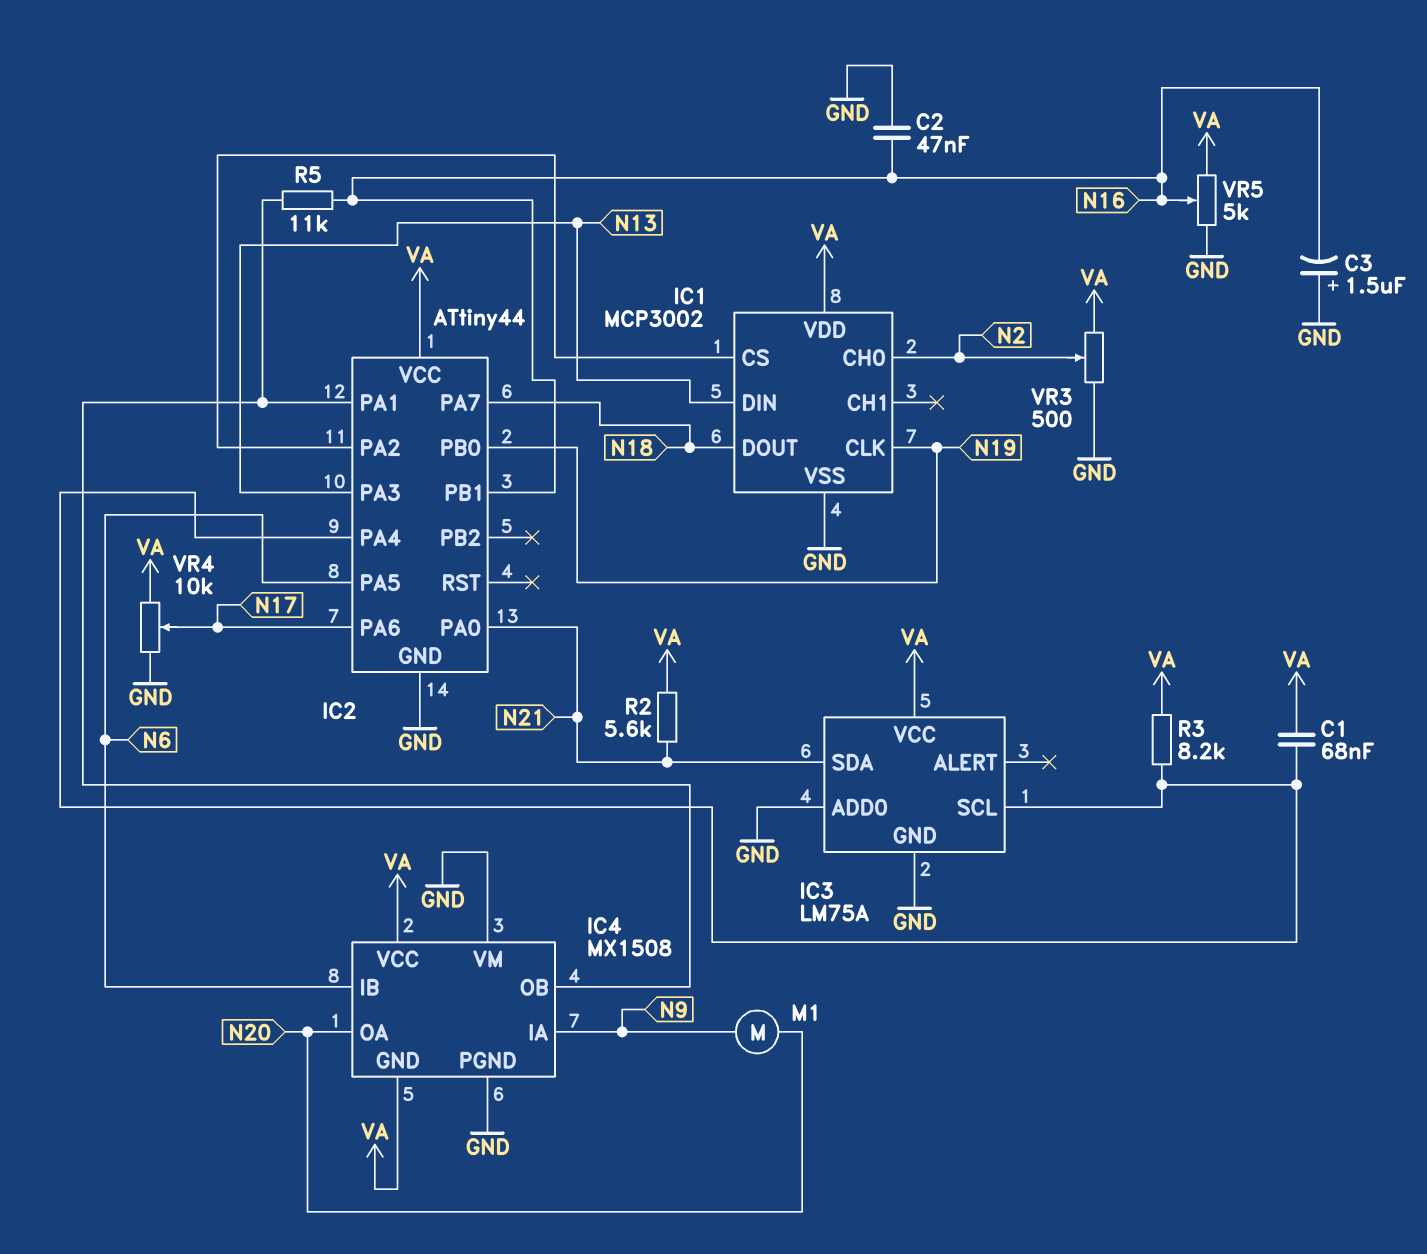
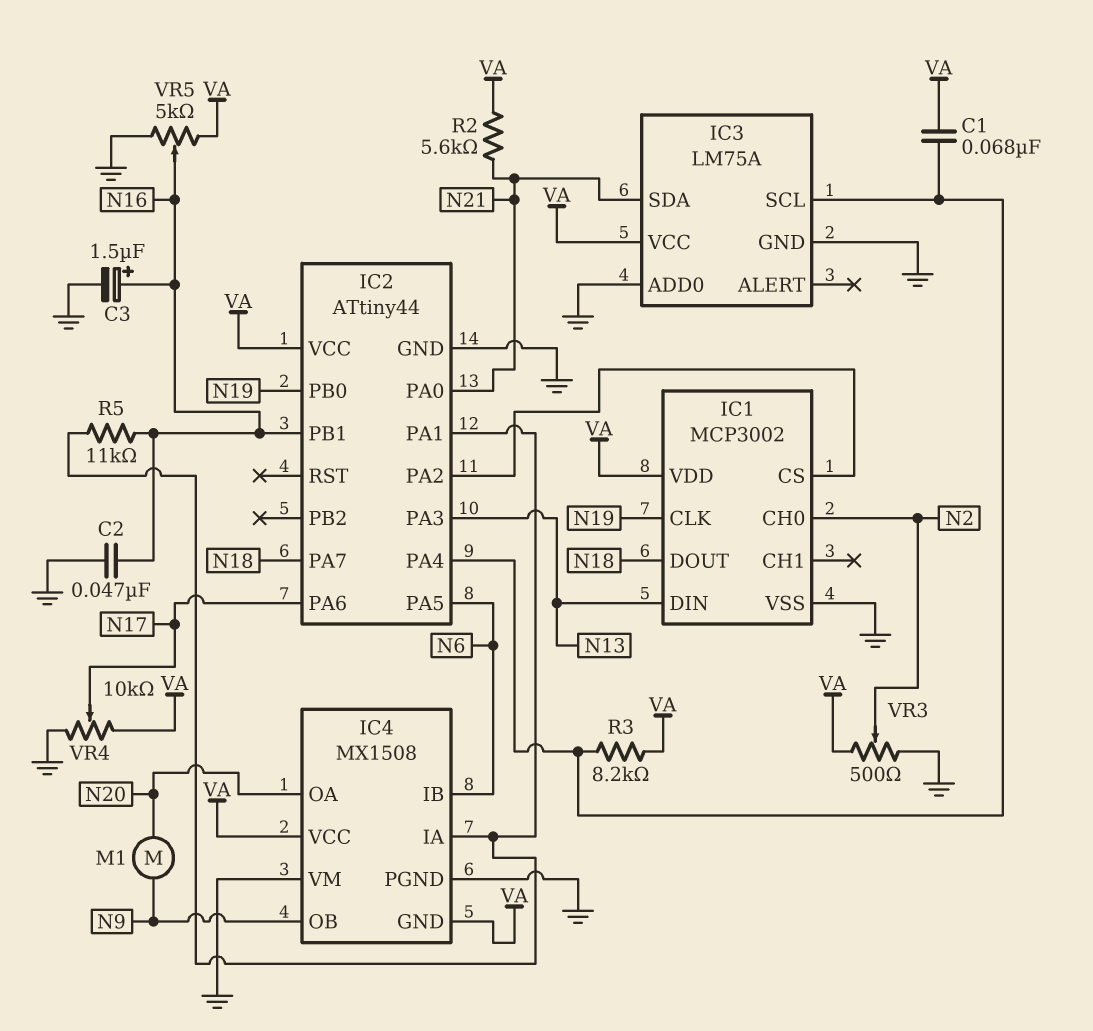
C3: 1.5uF (plus GND, minus N16) -> 1.5uF (plus N16, minus GND)
IC4 pin IA: N9 -> IC2/PA1
IC4 pin OB: IC2/PA1 -> N9

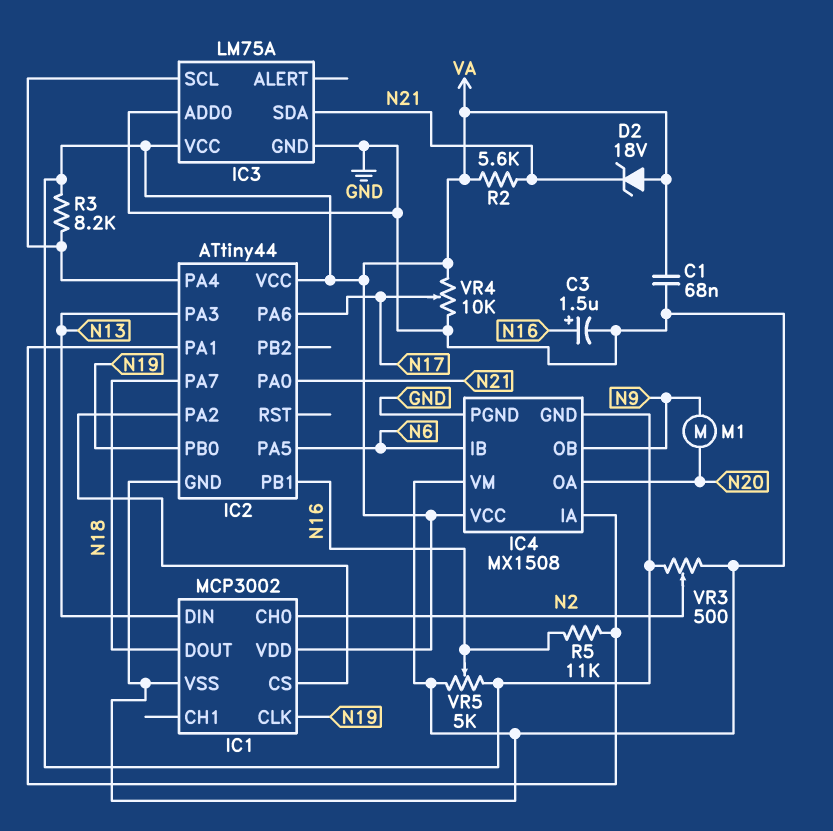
C1: 68nF (IC2/PA4, VA) -> 68nF (GND, VA)
C2: 47nF (GND, N16) -> none
D2: none -> zener 18V (A VA, K N21)

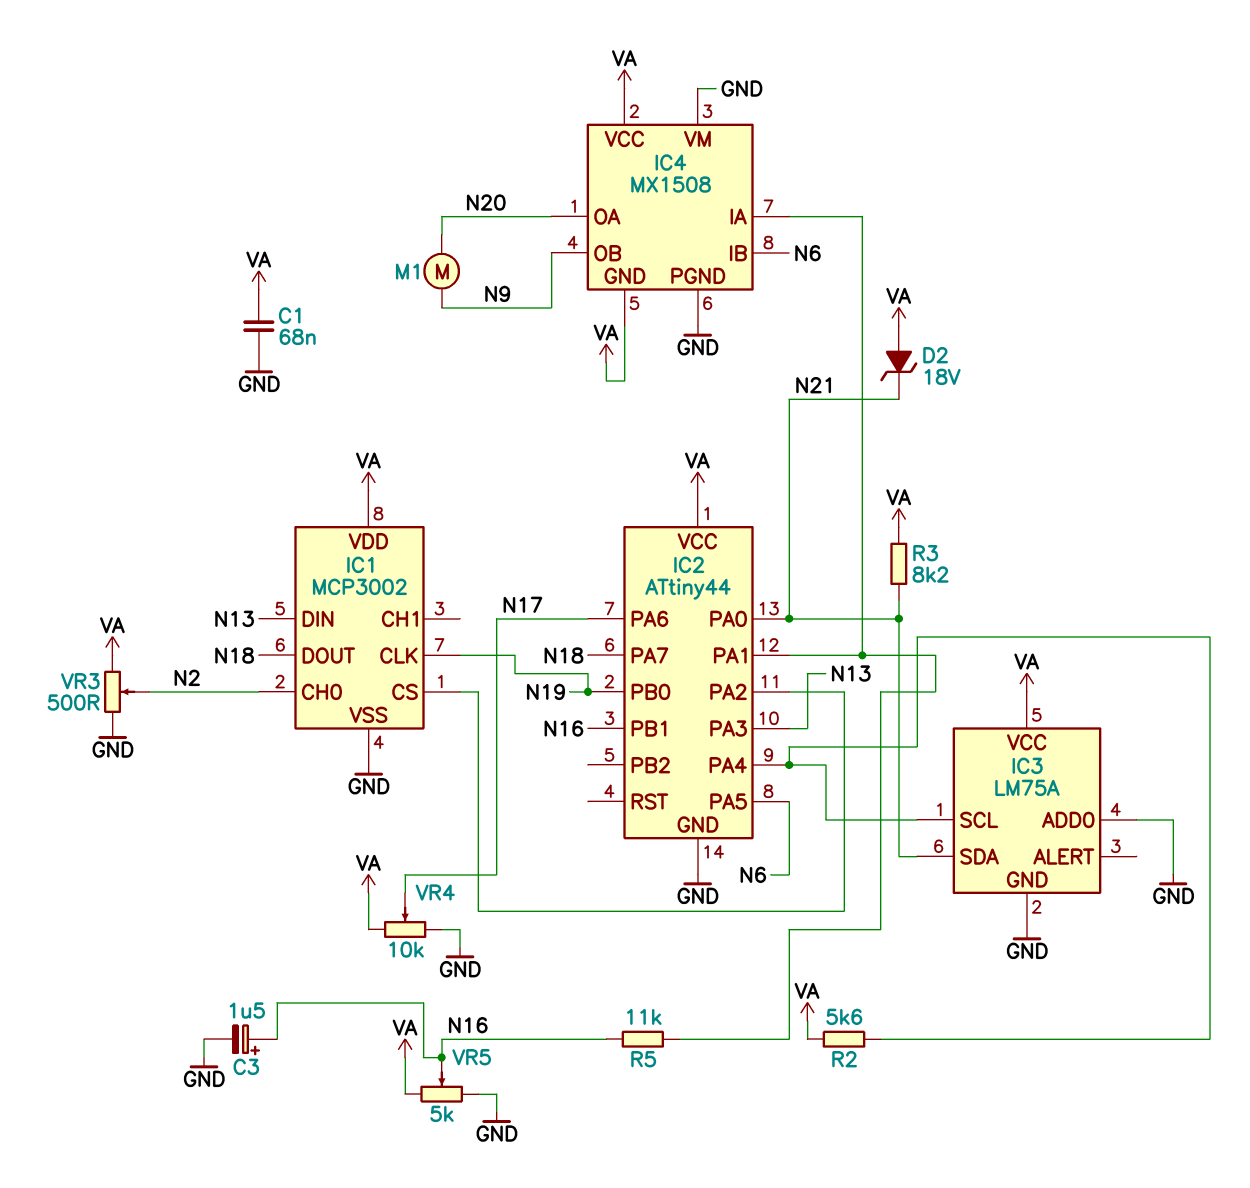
R2: 5.6k (N21, VA) -> 5.6k (IC2/PA4, VA)
R3: 8.2k (IC2/PA4, VA) -> 8.2k (N21, VA)

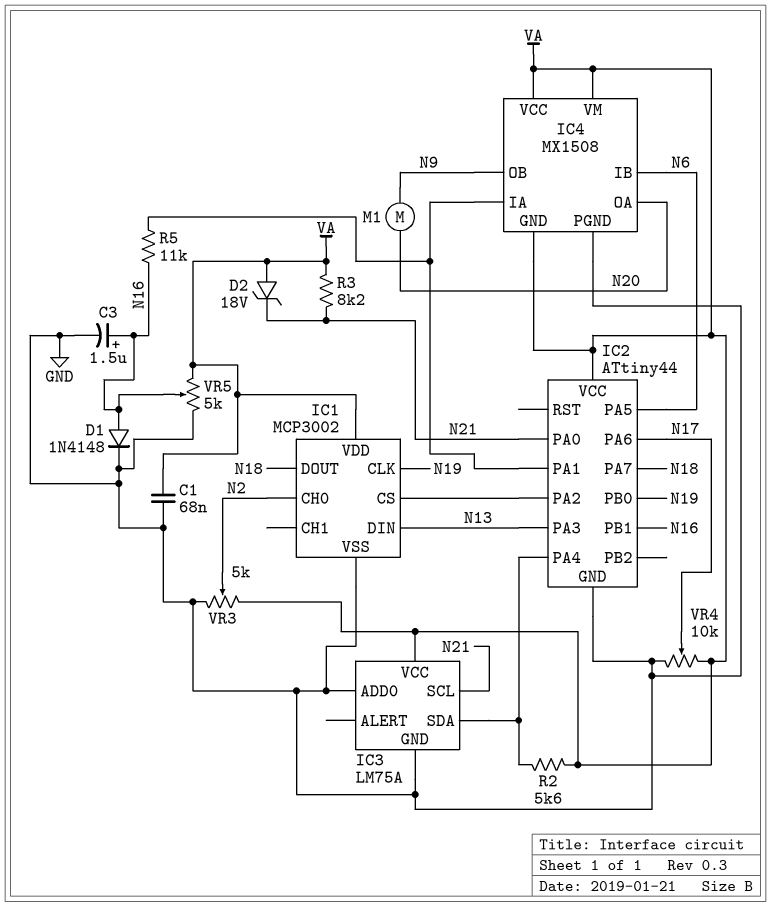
D1: none -> diode 1N4148 (A N16, K GND)
IC3 pin SCL: IC2/PA4 -> N21
IC3 pin SDA: N21 -> IC2/PA4
IC4 pin VM: GND -> VA
VR3: 500 (GND, VA, wiper N2) -> 5k (GND, VA, wiper N2)

